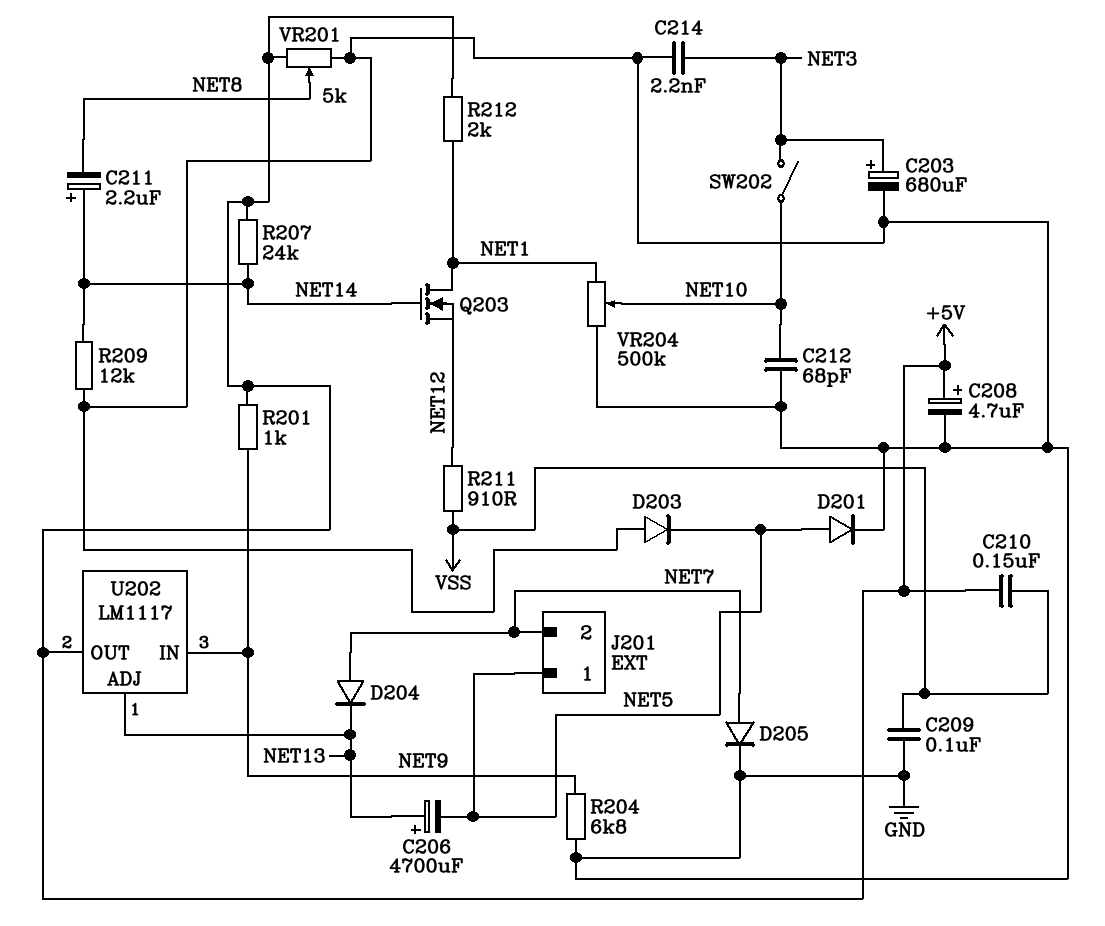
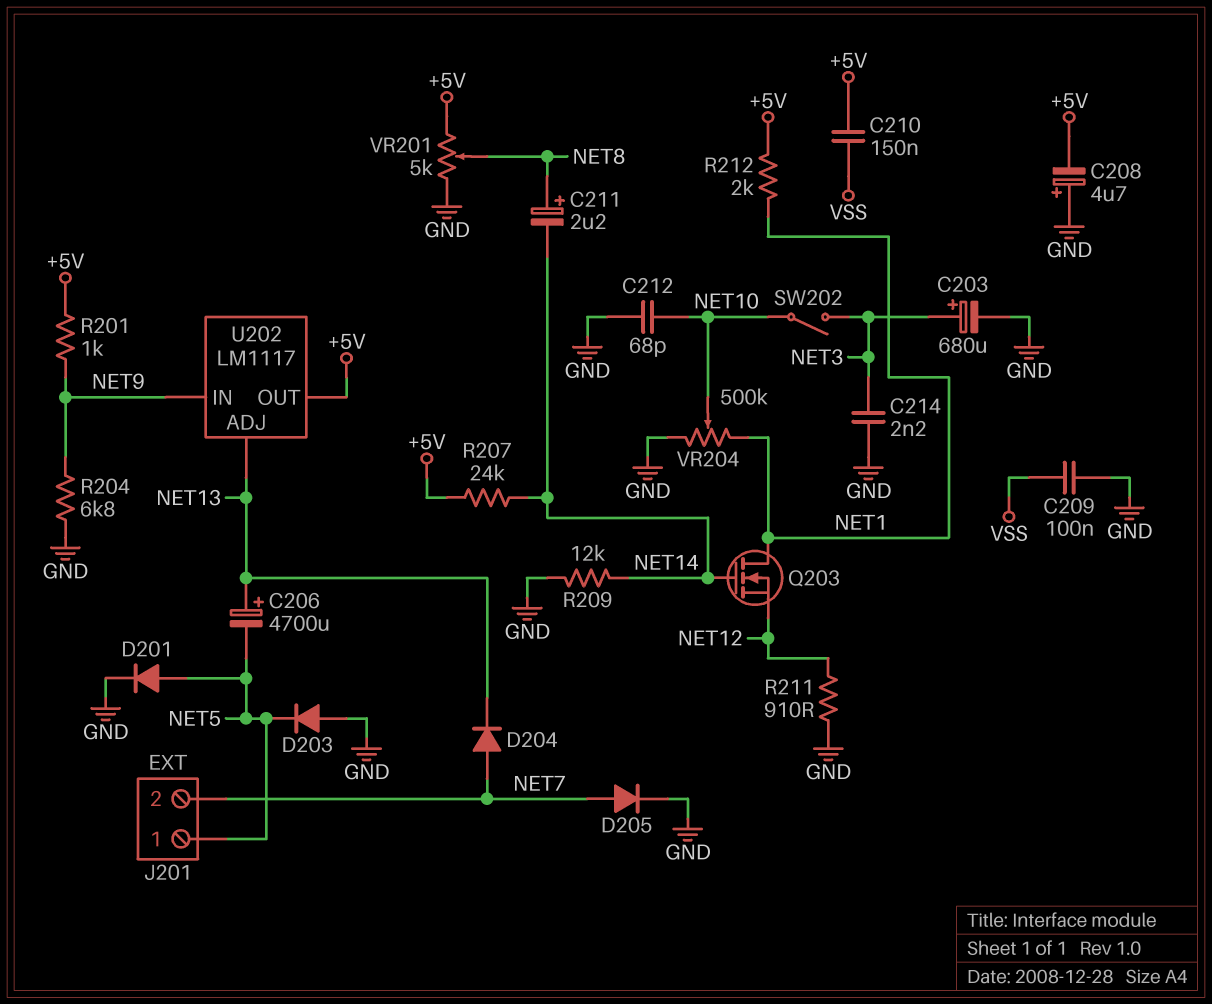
C208: 4.7uF (plus +5V, minus GND) -> 4.7uF (plus GND, minus +5V)
C211: 2.2uF (plus NET14, minus NET8) -> 2.2uF (plus NET8, minus NET14)
R211: 910 (NET12, VSS) -> 910 (GND, NET12)

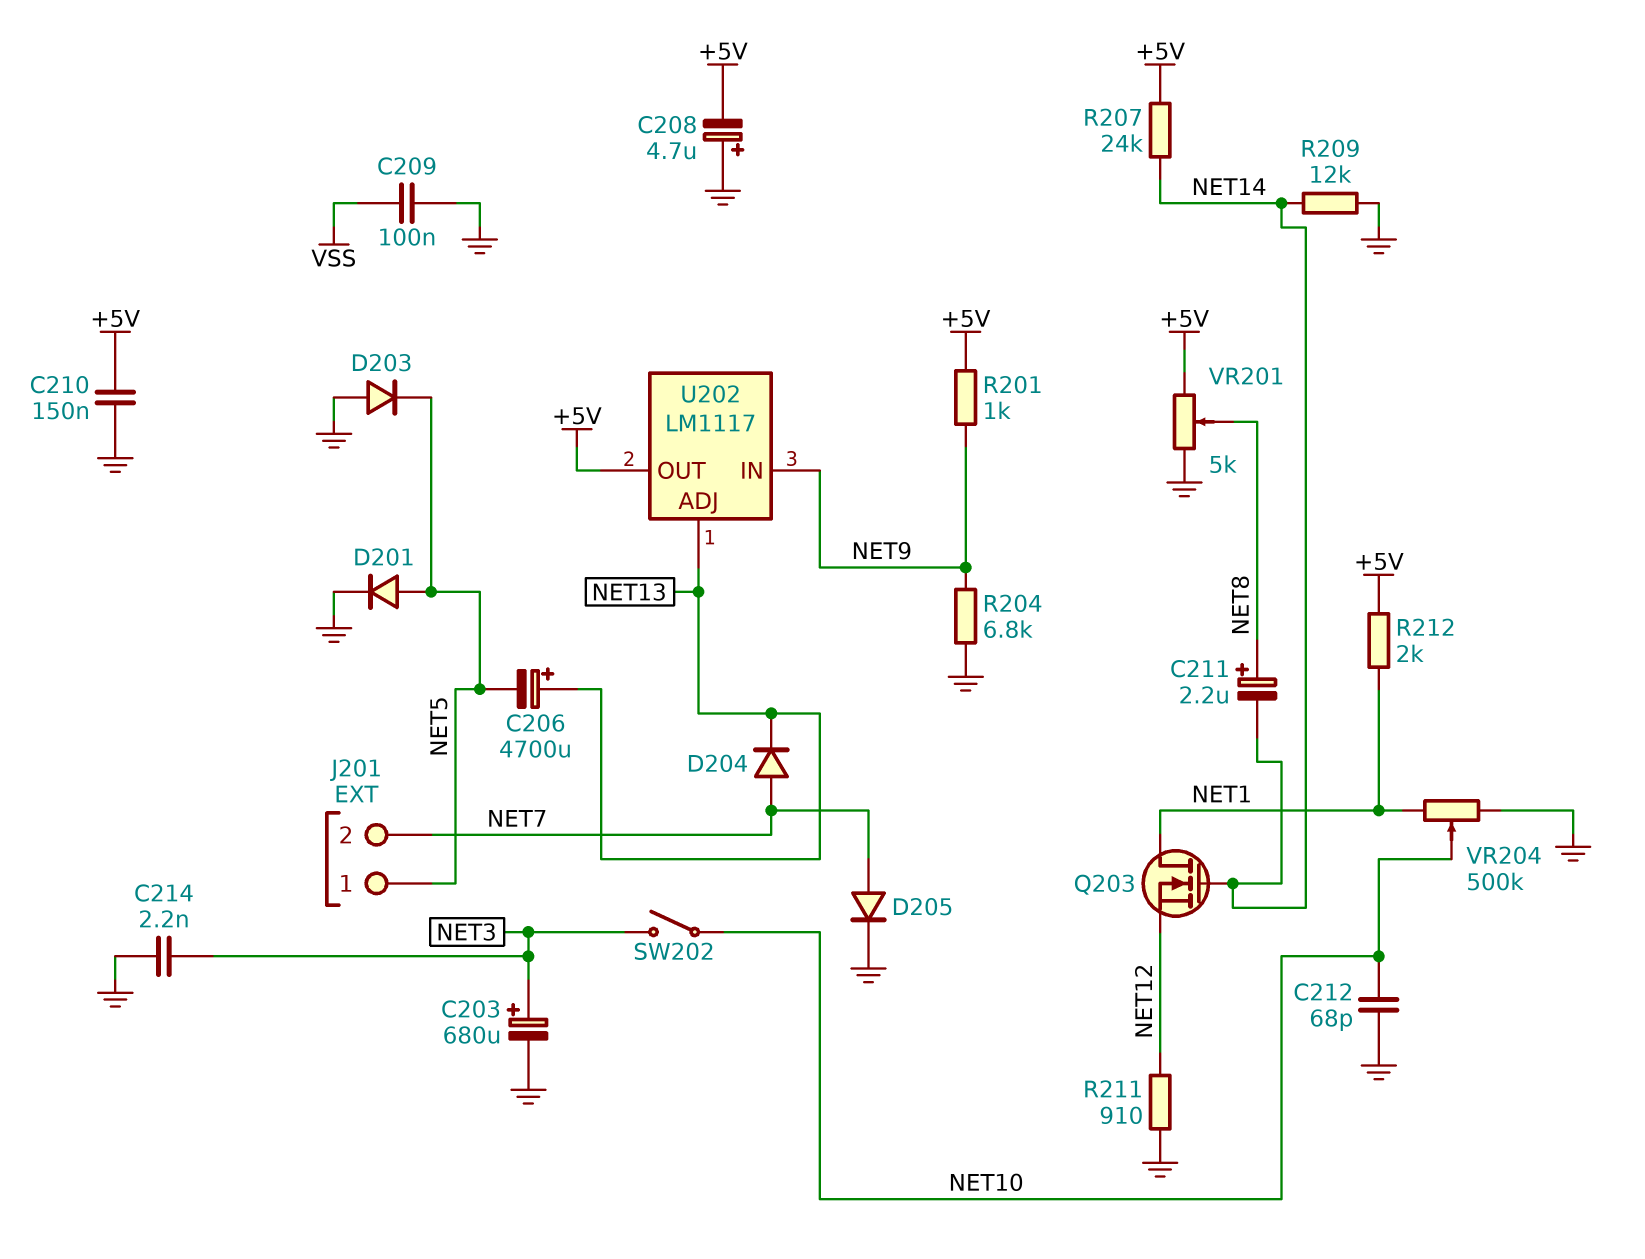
C210: 150nF (+5V, VSS) -> 150nF (+5V, GND)

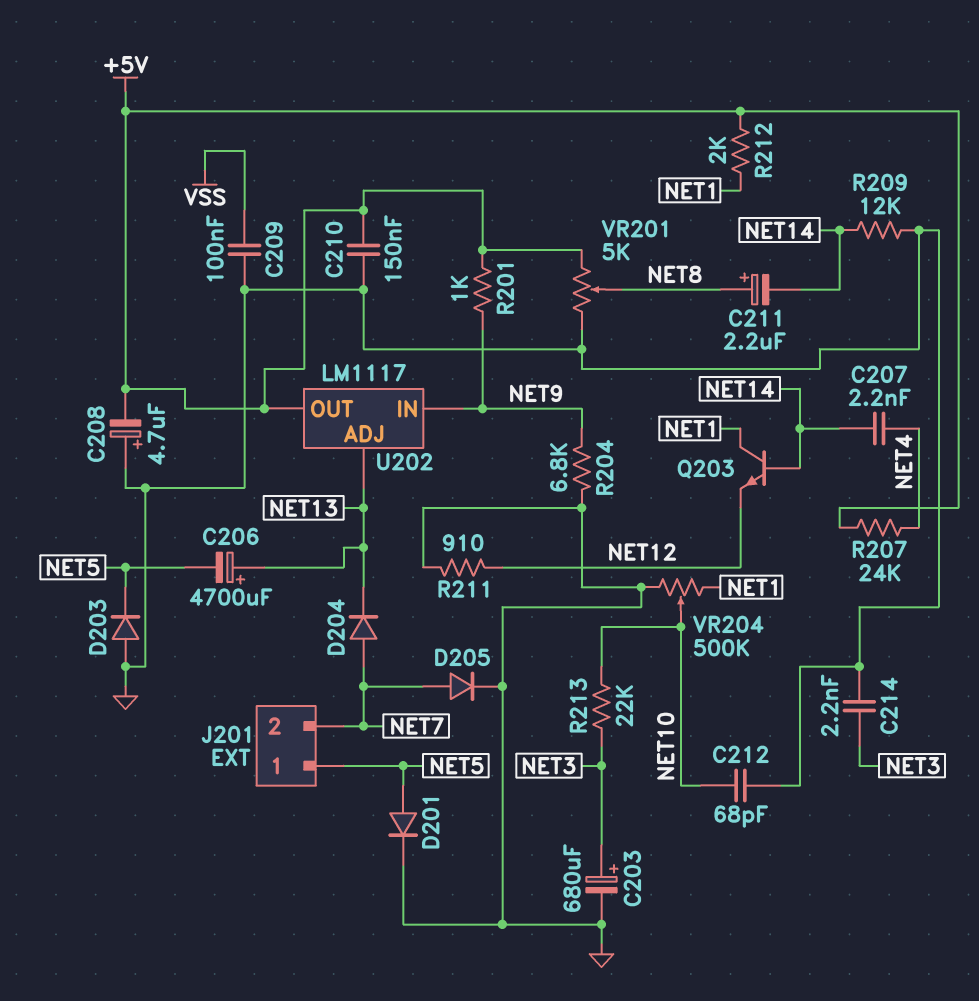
C207: none -> 2.2nF (NET4, NET14)
Q203: NMOS (G NET14, D NET1, S NET12) -> NPN (B NET14, C NET1, E NET12)
R207: 24k (+5V, NET14) -> 24k (+5V, NET4)
R213: none -> 22k (NET3, NET10)
SW202: switch (NET3, NET10) -> none

